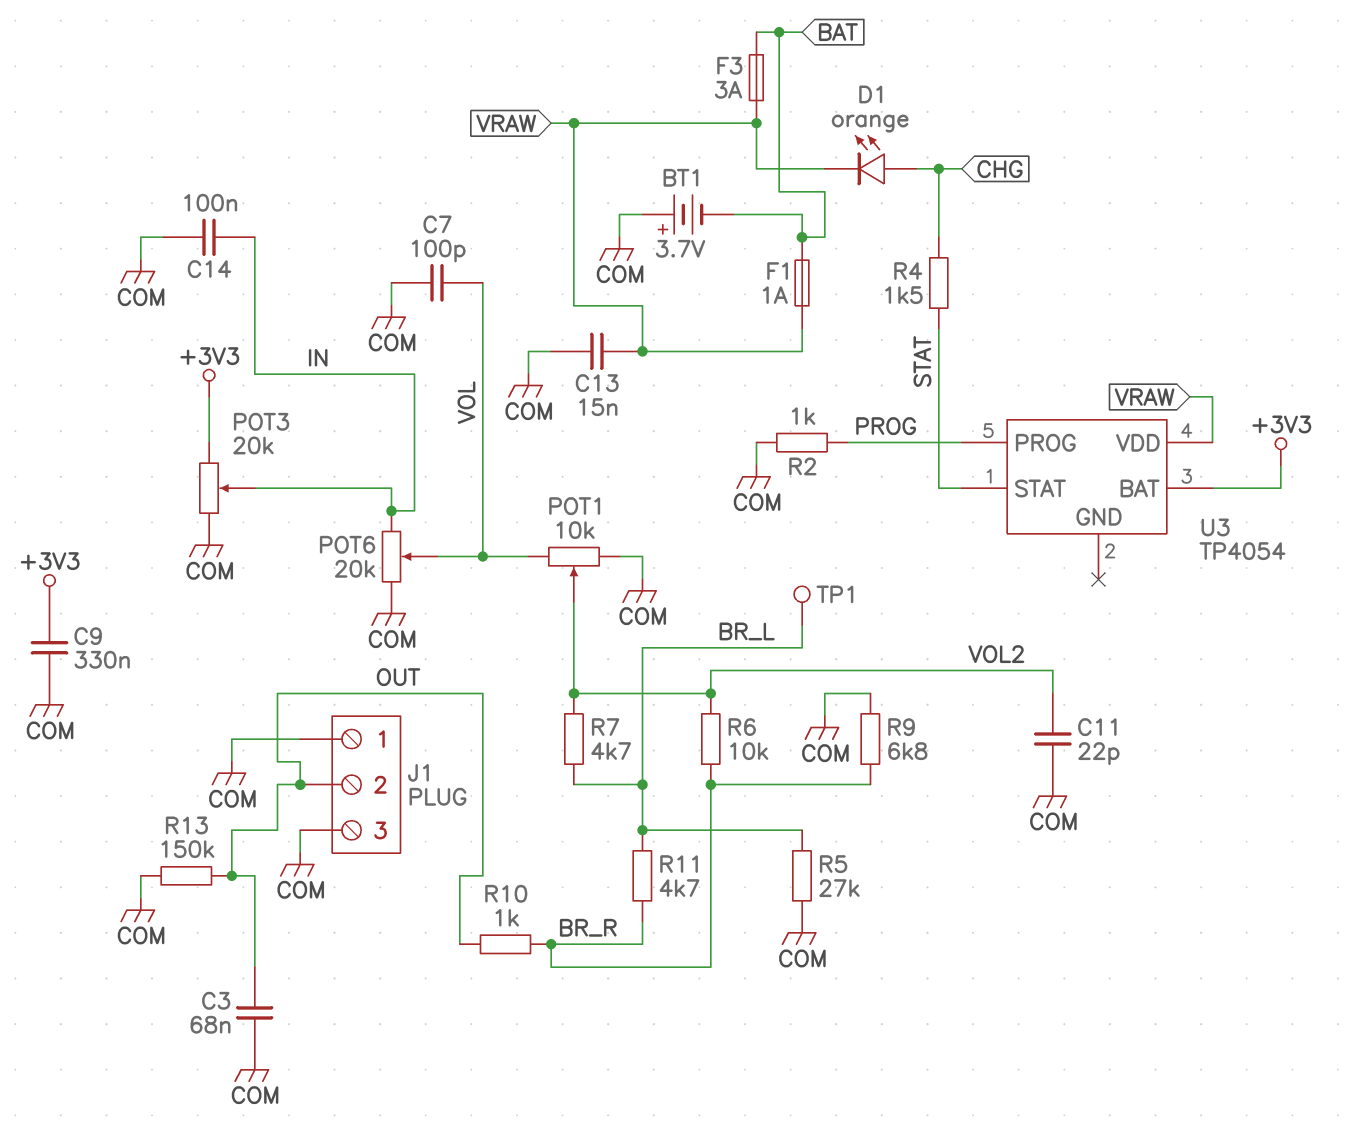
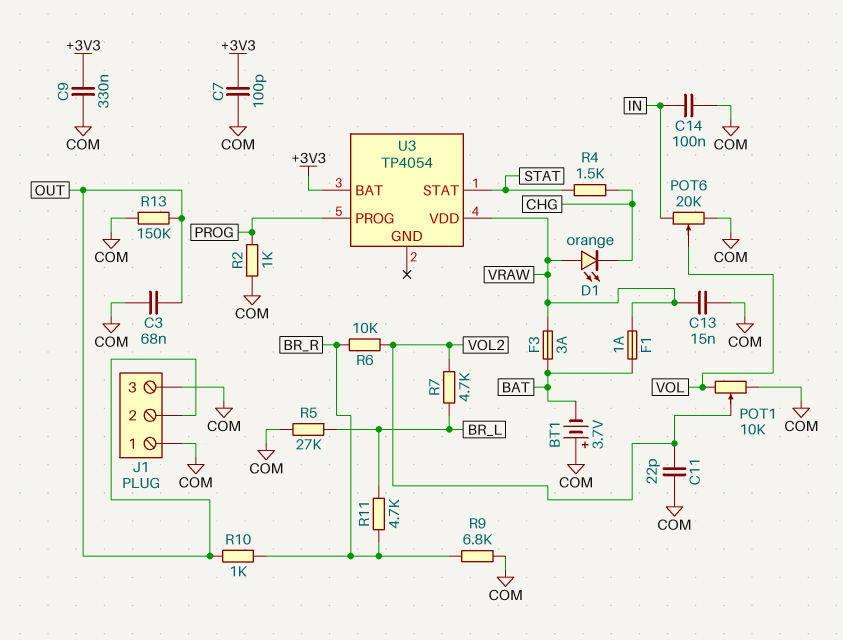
C7: 100pF (COM, VOL) -> 100pF (+3V3, COM)
D1: LED orange (A CHG, K VRAW) -> LED orange (A VRAW, K CHG)
POT3: 20k (+3V3, COM, wiper IN) -> none
TP1: test point (BR_L) -> none

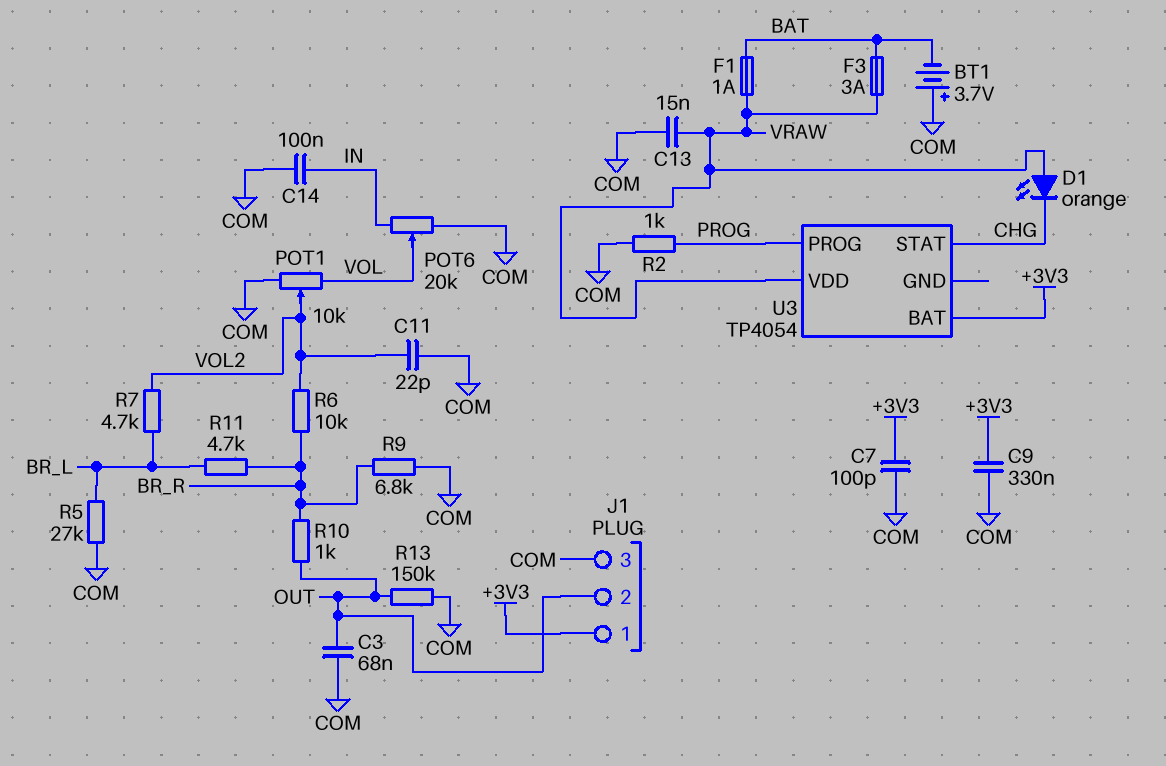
J1 pin 1: COM -> +3V3
R4: 1.5k (CHG, STAT) -> none
U3 pin STAT: STAT -> CHG

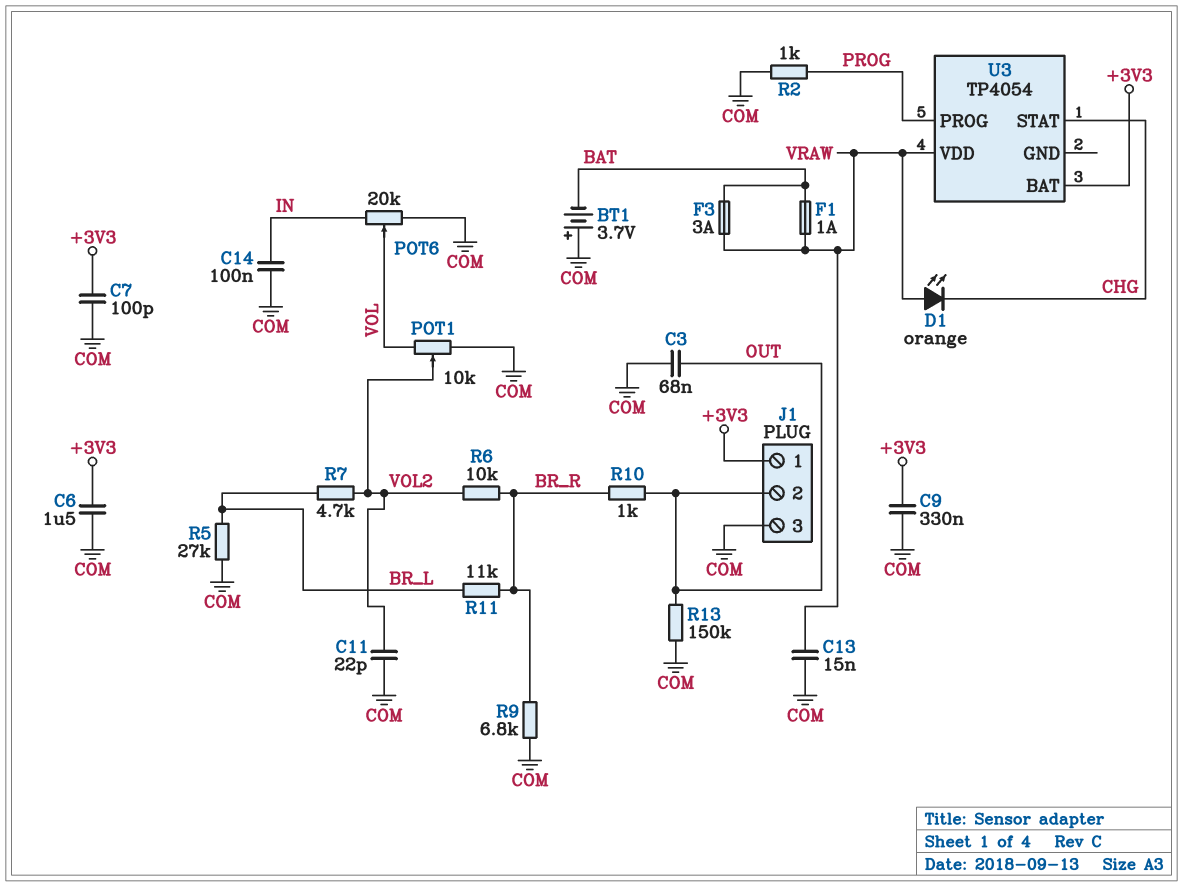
C6: none -> 1.5uF (+3V3, COM)
R11: 4.7k (BR_L, BR_R) -> 11k (BR_L, BR_R)

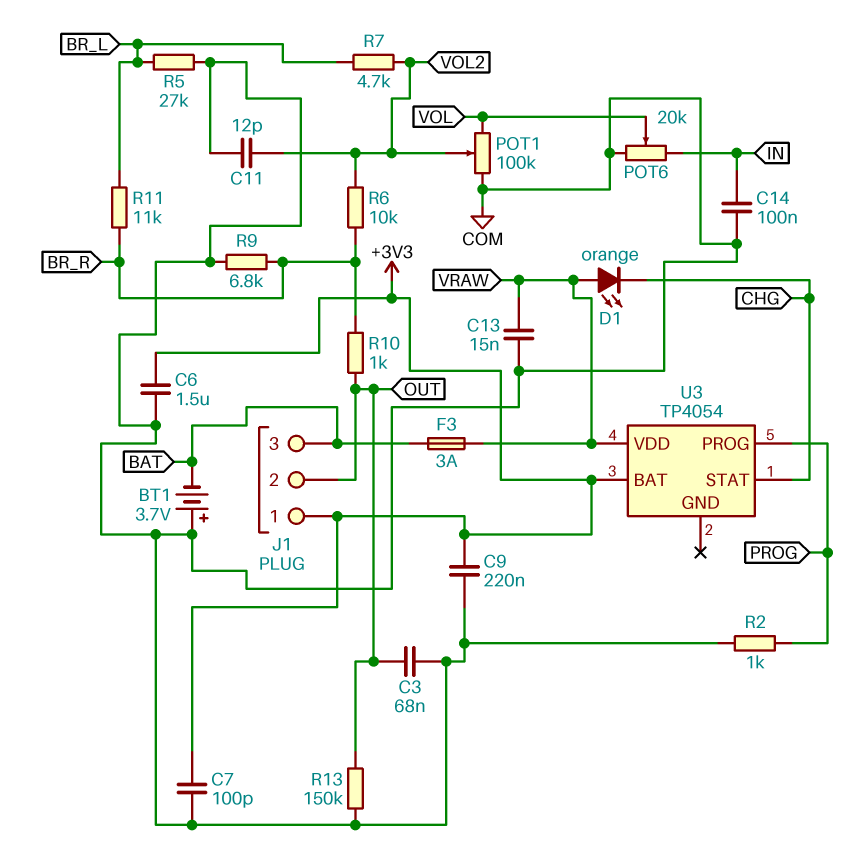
C9: 330nF (+3V3, COM) -> 220nF (+3V3, COM)
C11: 22pF (COM, VOL2) -> 12pF (COM, VOL2)
F1: 1A (BAT, VRAW) -> none
J1 pin 3: COM -> BAT
POT1: 10k (COM, VOL, wiper VOL2) -> 100k (COM, VOL, wiper VOL2)

